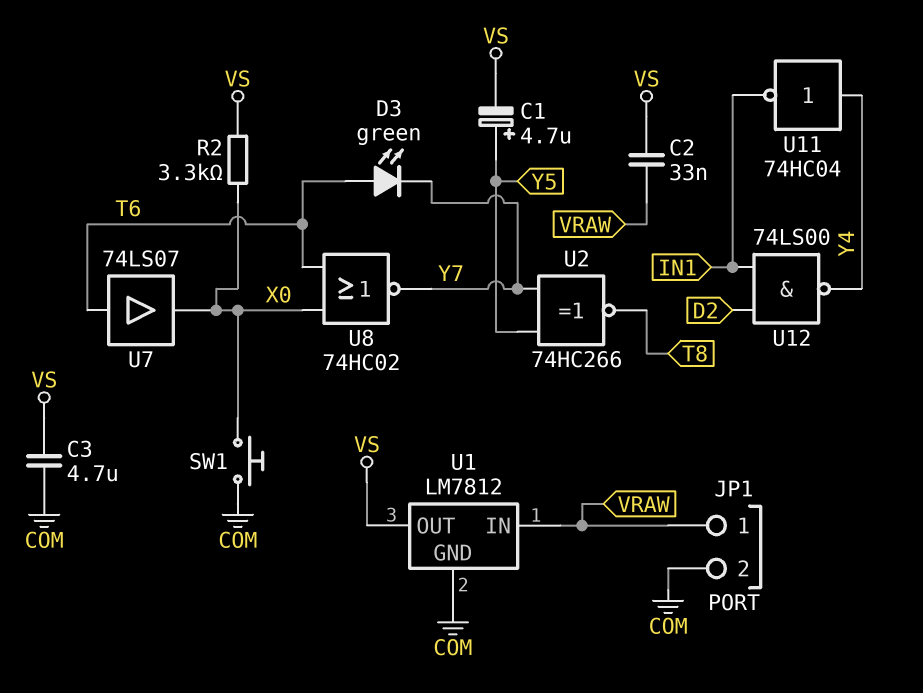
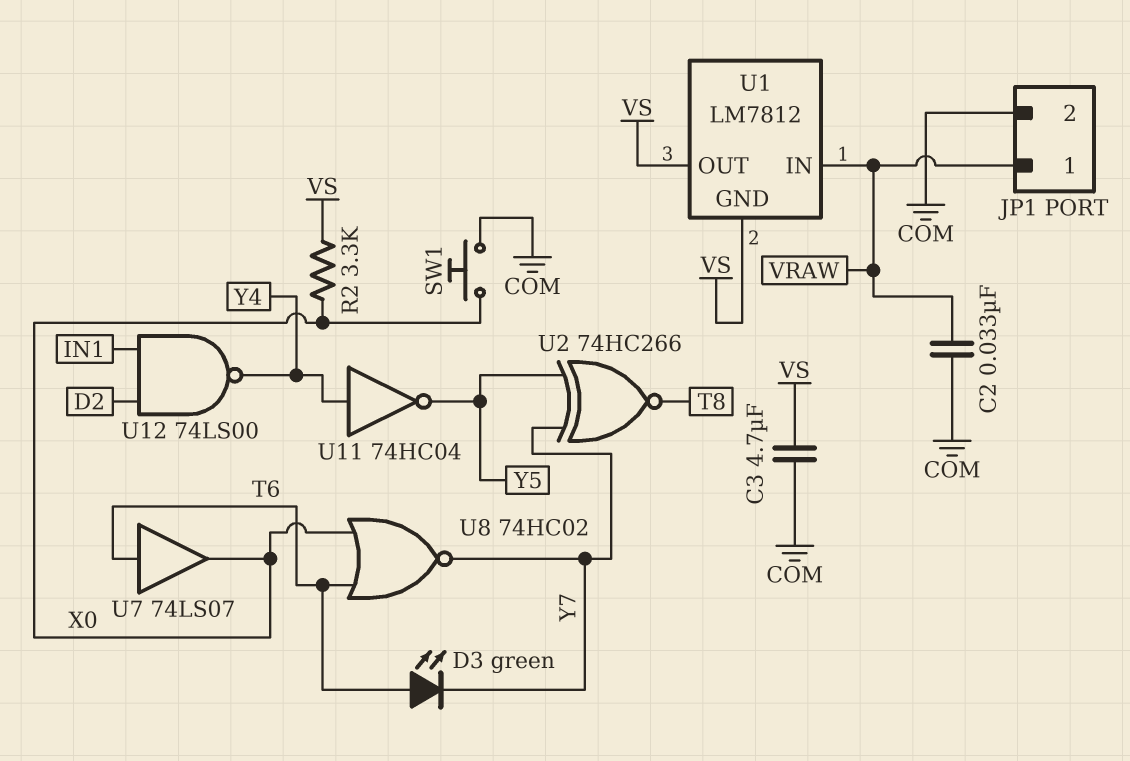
C1: 4.7uF (plus Y5, minus VS) -> none
C2: 33nF (VRAW, VS) -> 33nF (COM, VRAW)
U1 pin GND: COM -> VS
U11: NOT 74HC04 (in Y4, out IN1) -> NOT 74HC04 (in Y4, out Y5)

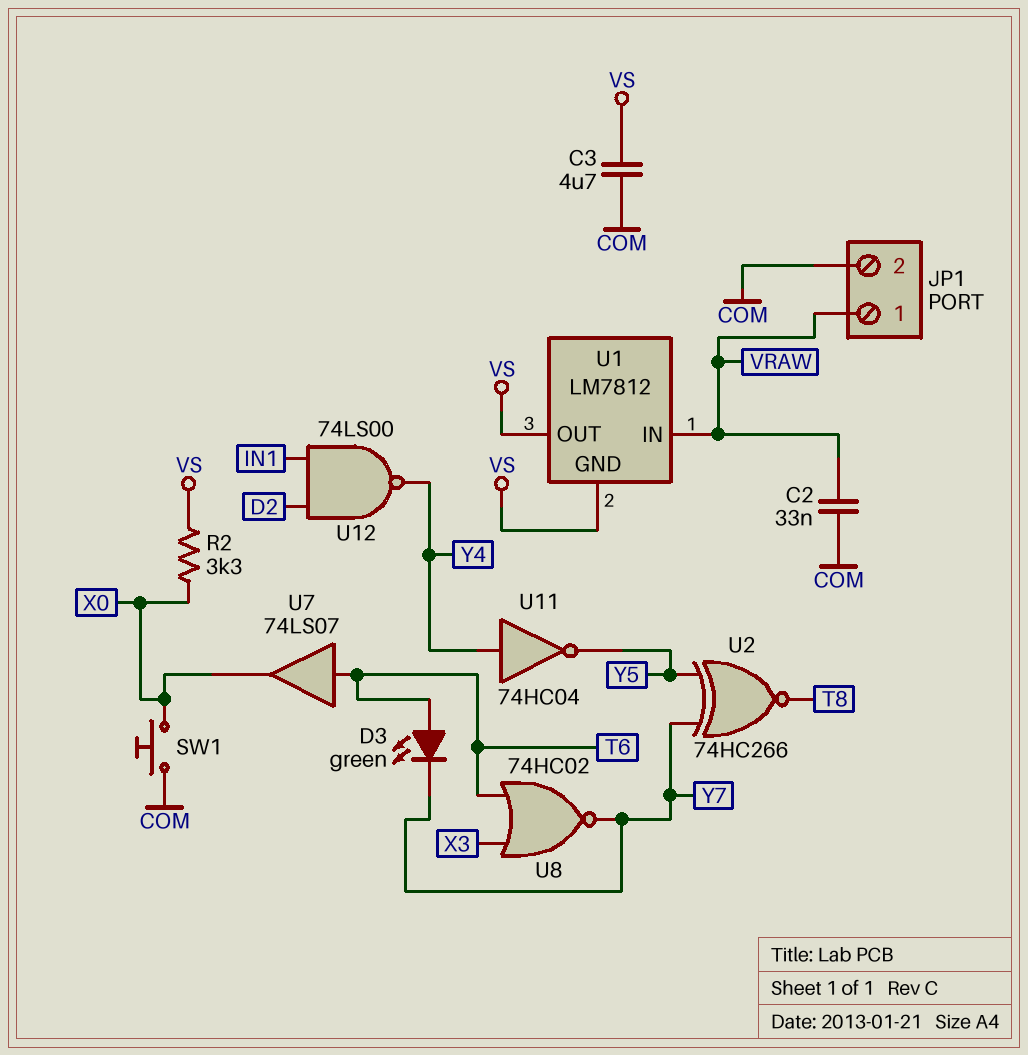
U8: NOR 74HC02 (in T6, in X0, out Y7) -> NOR 74HC02 (in T6, in X3, out Y7)

